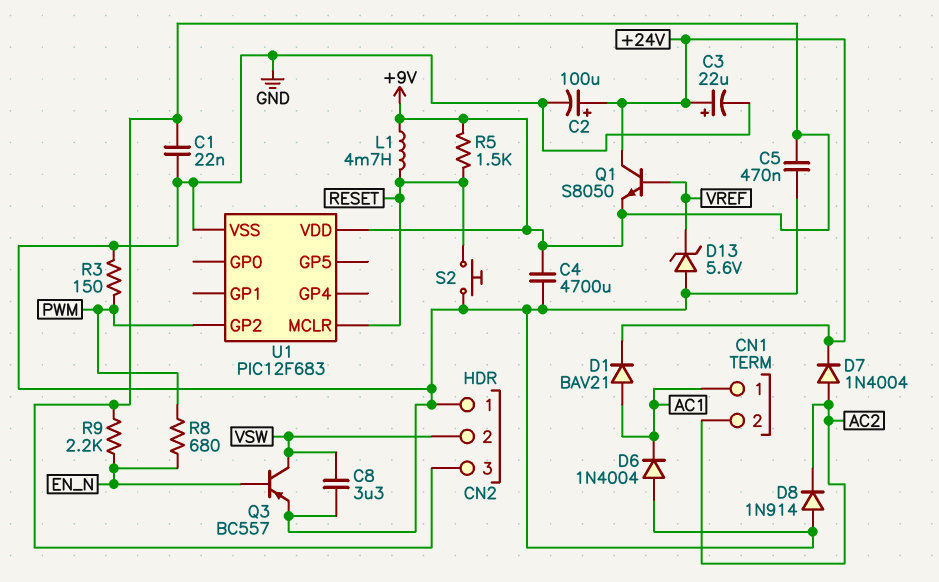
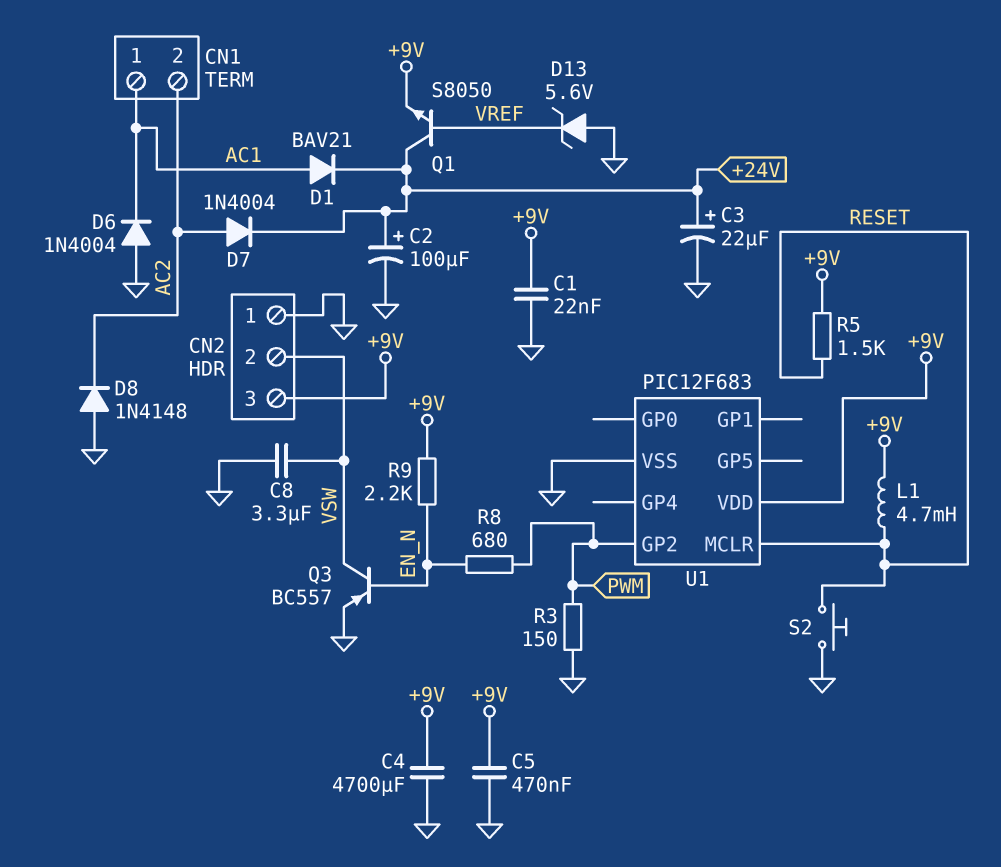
D8: diode 1N914 (A GND, K AC2) -> diode 1N4148 (A GND, K AC2)

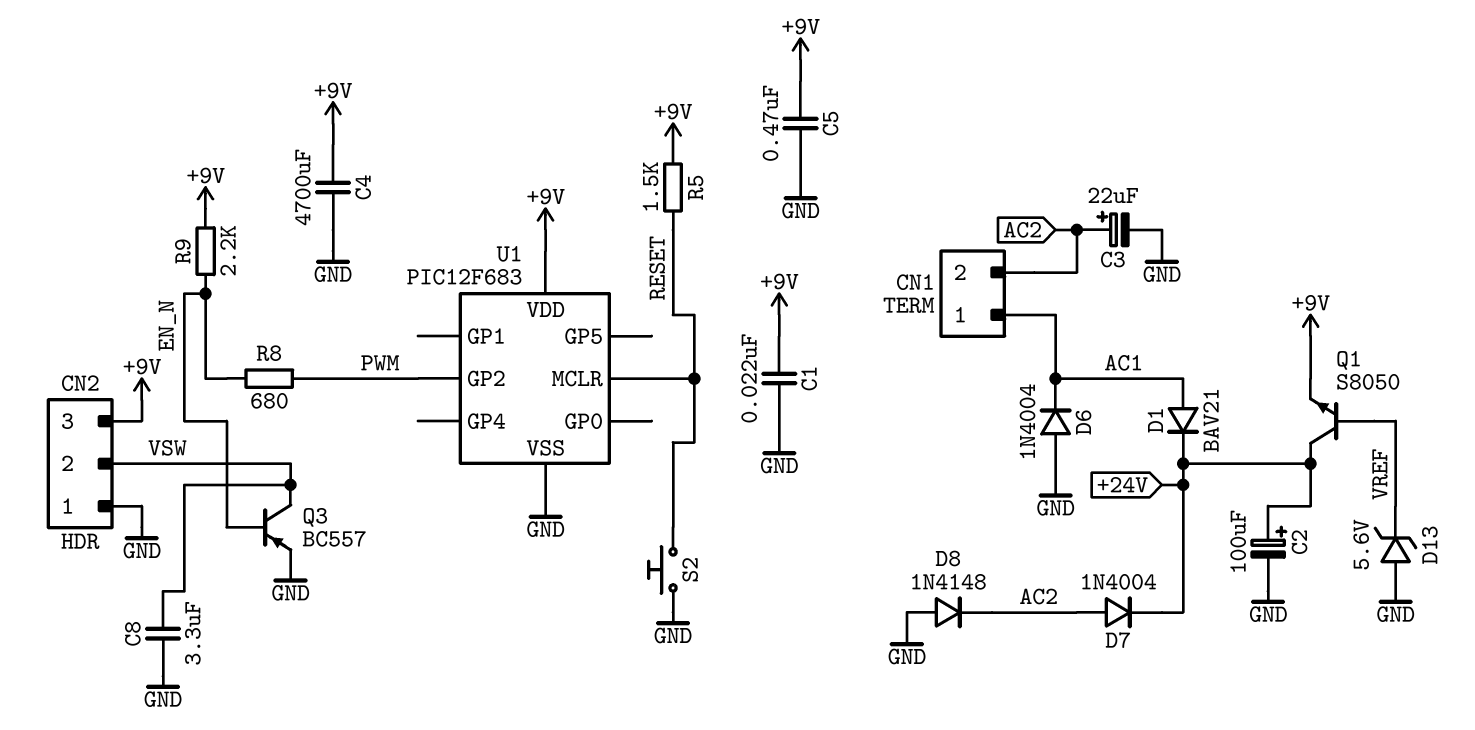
C3: 22uF (plus +24V, minus GND) -> 22uF (plus AC2, minus GND)
L1: 4.7mH (+9V, RESET) -> none
R3: 150 (GND, PWM) -> none

